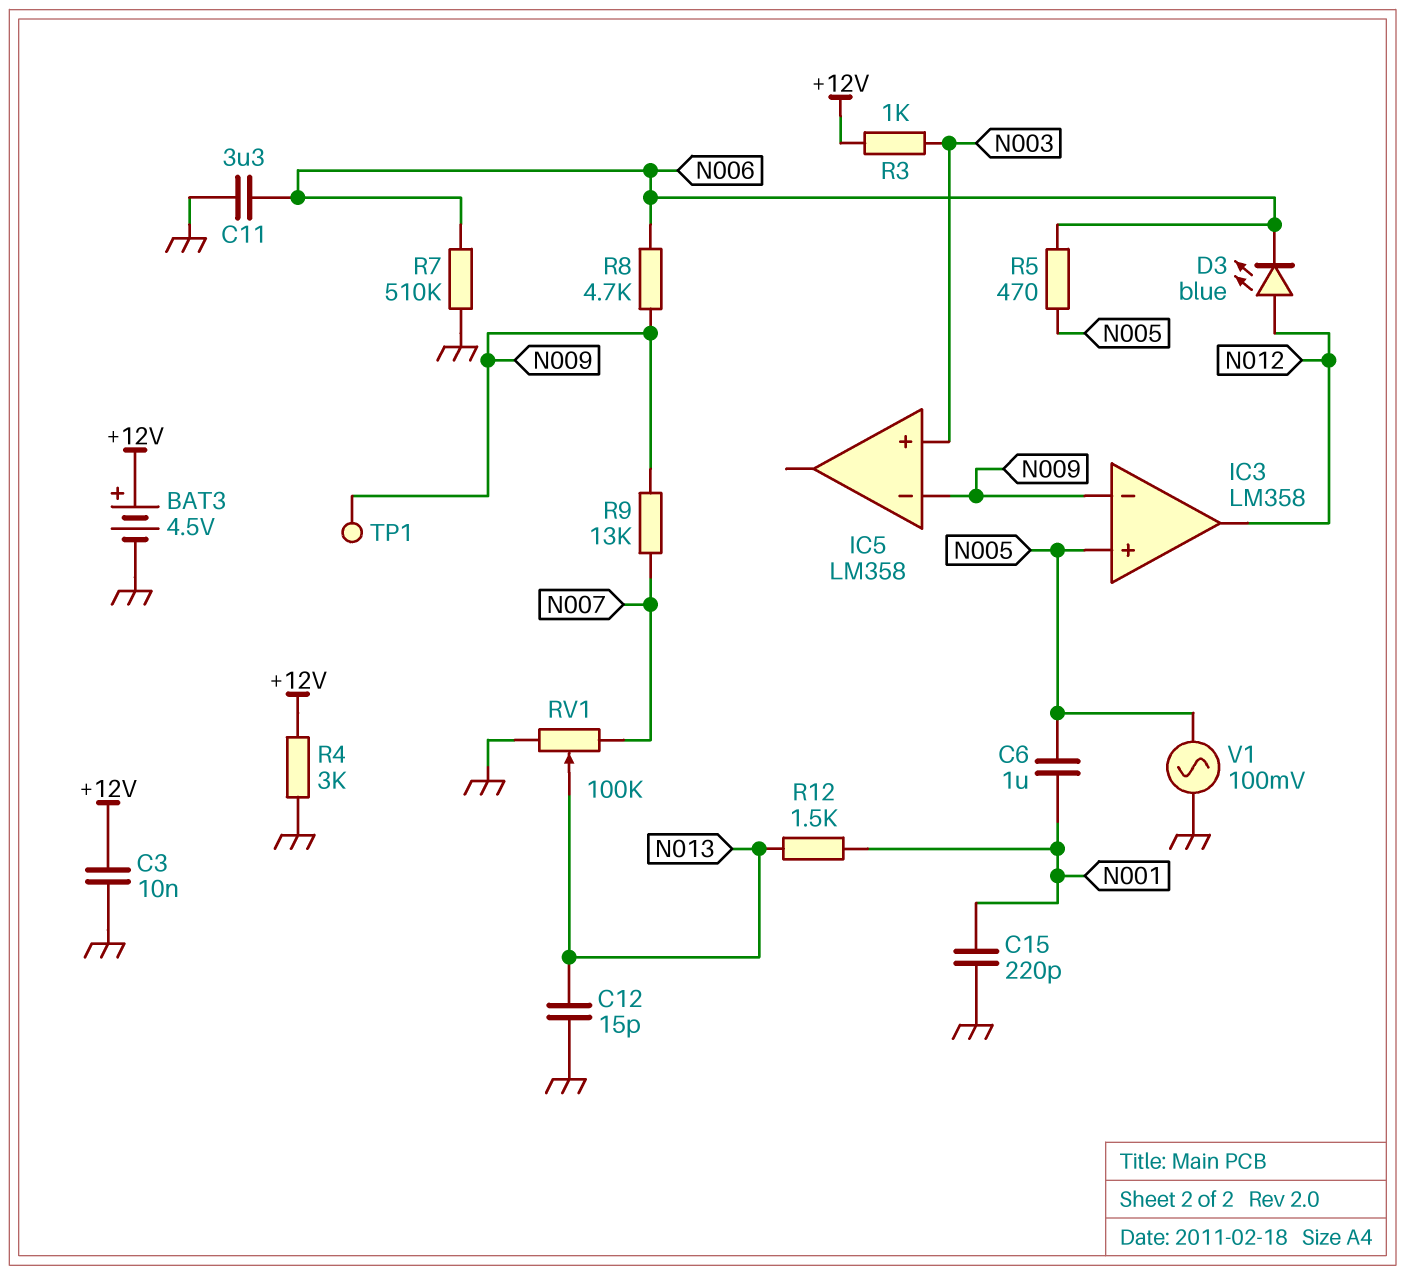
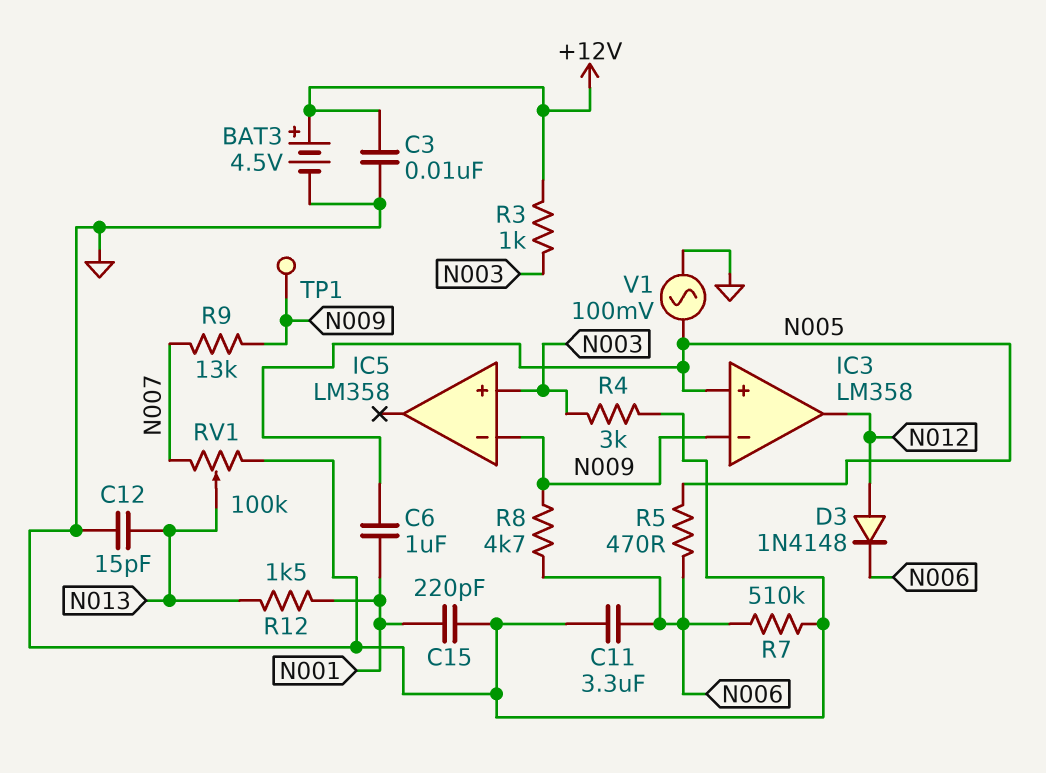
D3: LED blue (A N012, K N006) -> diode 1N4148 (A N012, K N006)
R4: 3k (+12V, GND) -> 3k (GND, N003)

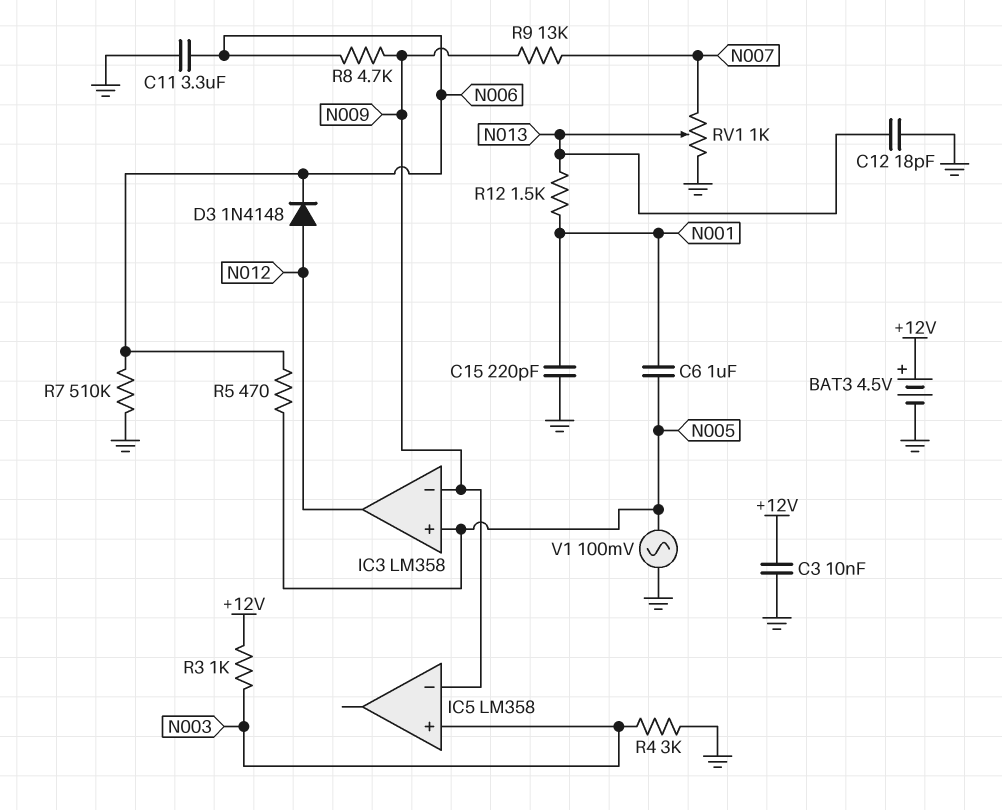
C12: 15pF (GND, N013) -> 18pF (GND, N013)
RV1: 100k (GND, N007, wiper N013) -> 1k (GND, N007, wiper N013)
TP1: test point (N009) -> none

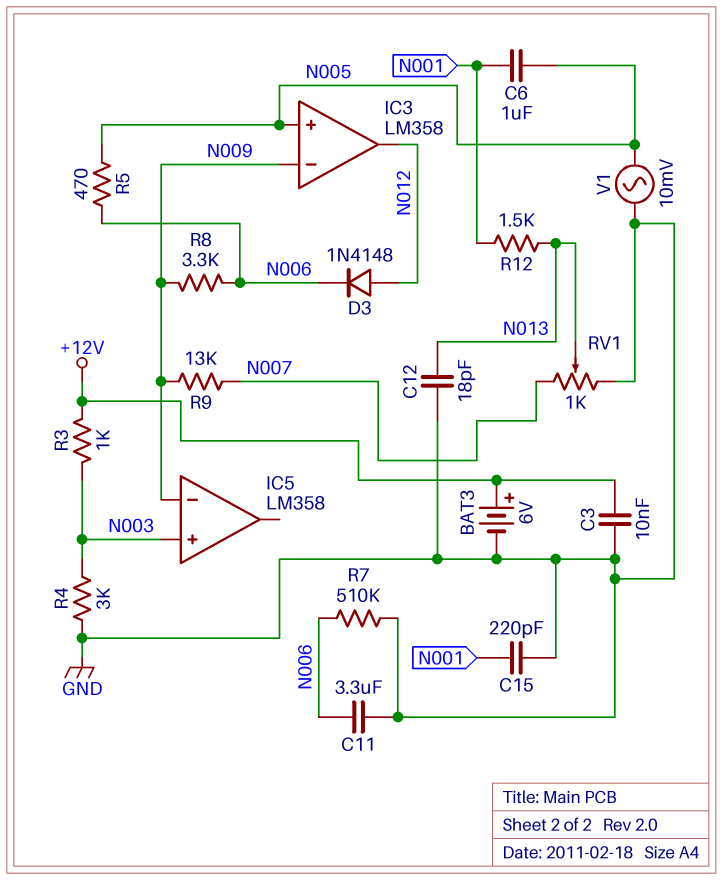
BAT3: 4.5V (plus +12V, minus GND) -> 6V (plus +12V, minus GND)
R8: 4.7k (N006, N009) -> 3.3k (N006, N009)
V1: AC 100mV (GND, N005) -> AC 10mV (GND, N005)

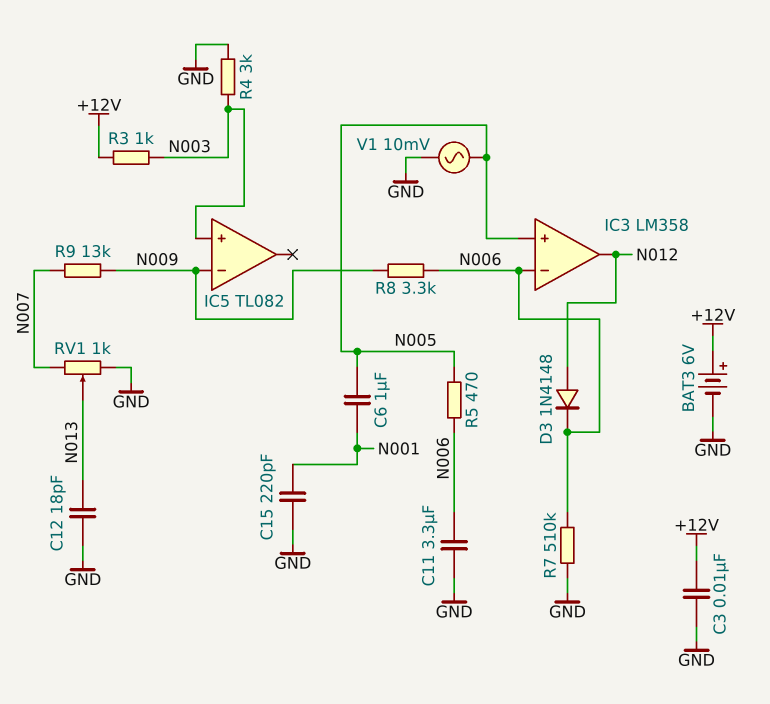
IC3 pin in-: N009 -> N006
IC5: LM358 -> TL082
R12: 1.5k (N001, N013) -> none

